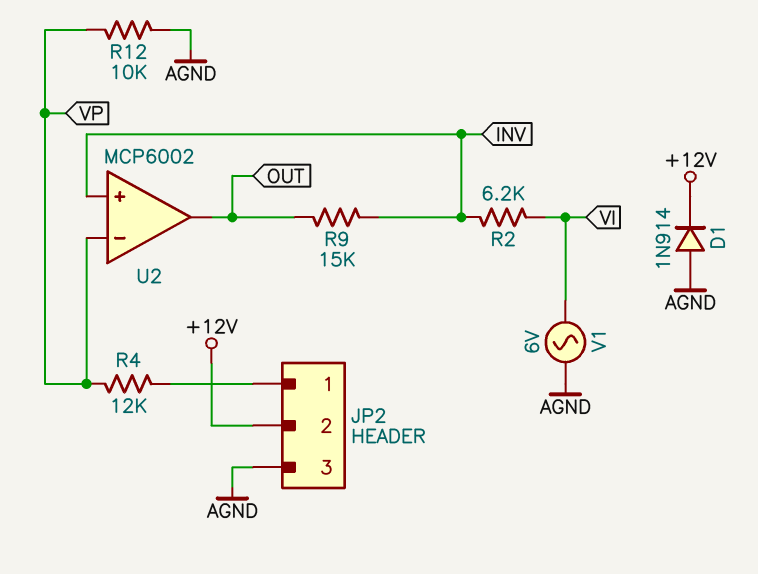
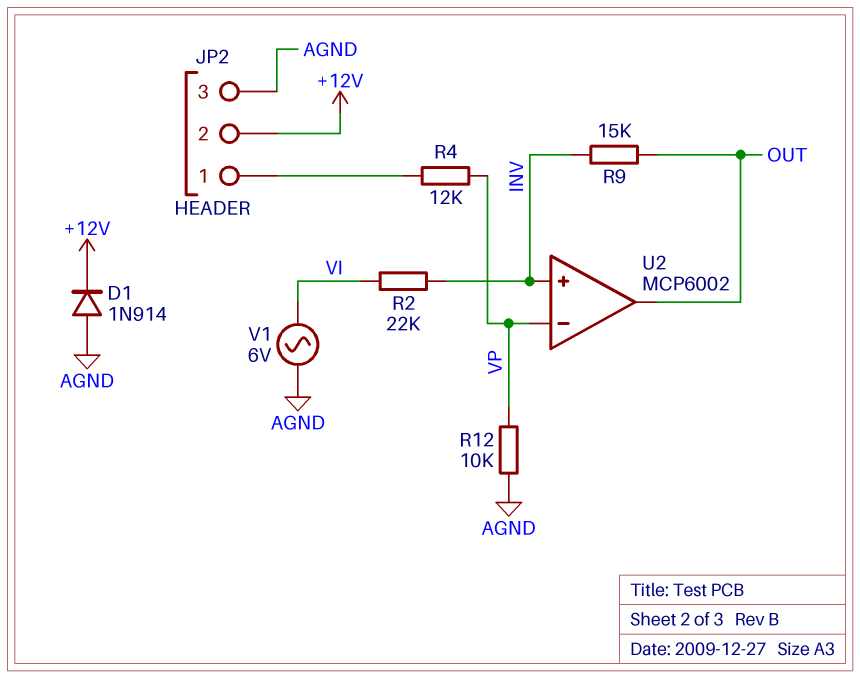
R2: 6.2k (INV, VI) -> 22k (INV, VI)

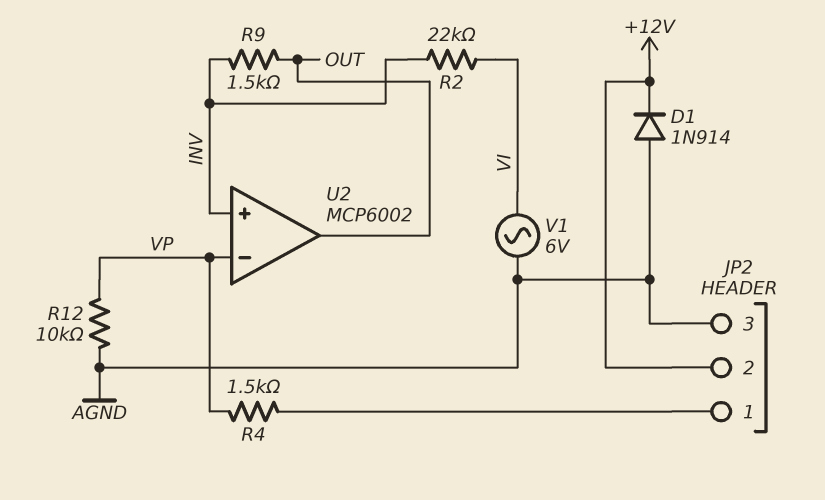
R4: 12k (JP2/1, VP) -> 1.5k (JP2/1, VP)
R9: 15k (INV, OUT) -> 1.5k (INV, OUT)

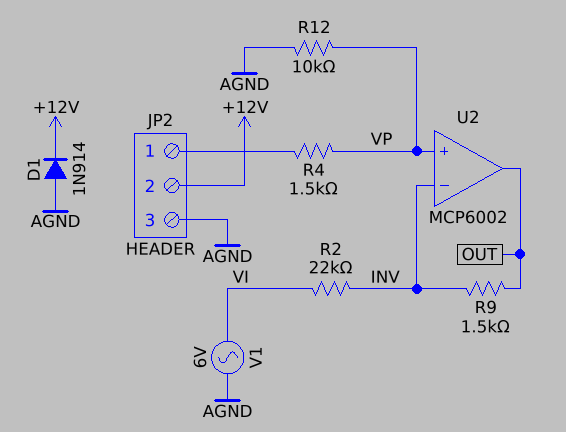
U2 pin in+: INV -> VP
U2 pin in-: VP -> INV

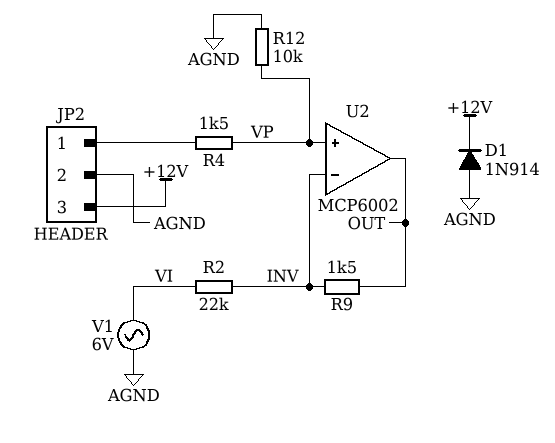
JP2 pin 2: +12V -> AGND
JP2 pin 3: AGND -> +12V

